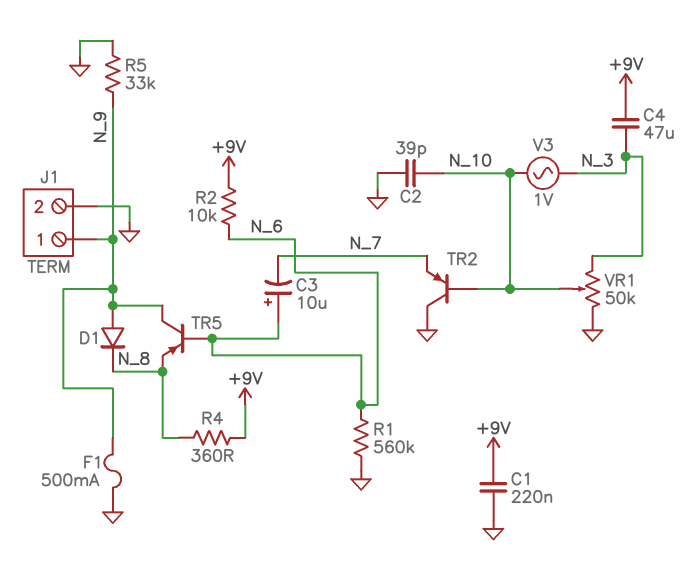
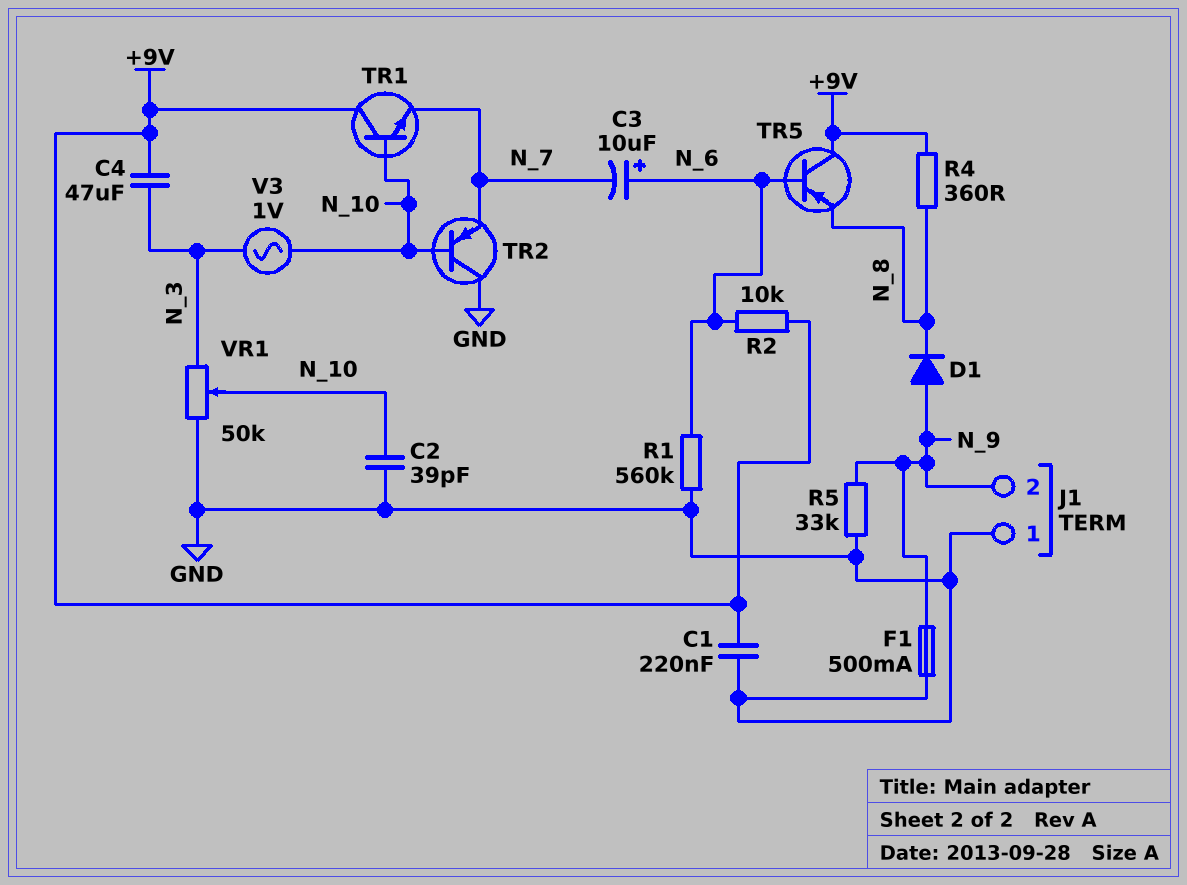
J1 pin 1: N_9 -> GND
J1 pin 2: GND -> N_9
TR1: none -> NPN (B N_10, C +9V, E N_7)
TR5: PNP (B N_6, C N_9, E N_8) -> PNP (B N_6, C +9V, E N_8)

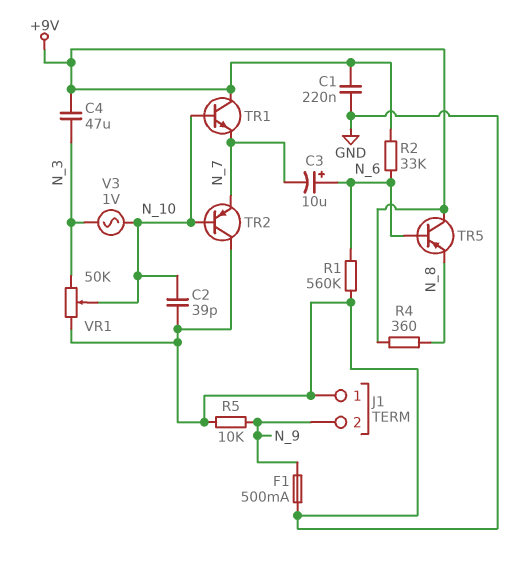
D1: diode (A N_9, K N_8) -> none
R2: 10k (+9V, N_6) -> 33k (+9V, N_6)
R5: 33k (GND, N_9) -> 10k (GND, N_9)

